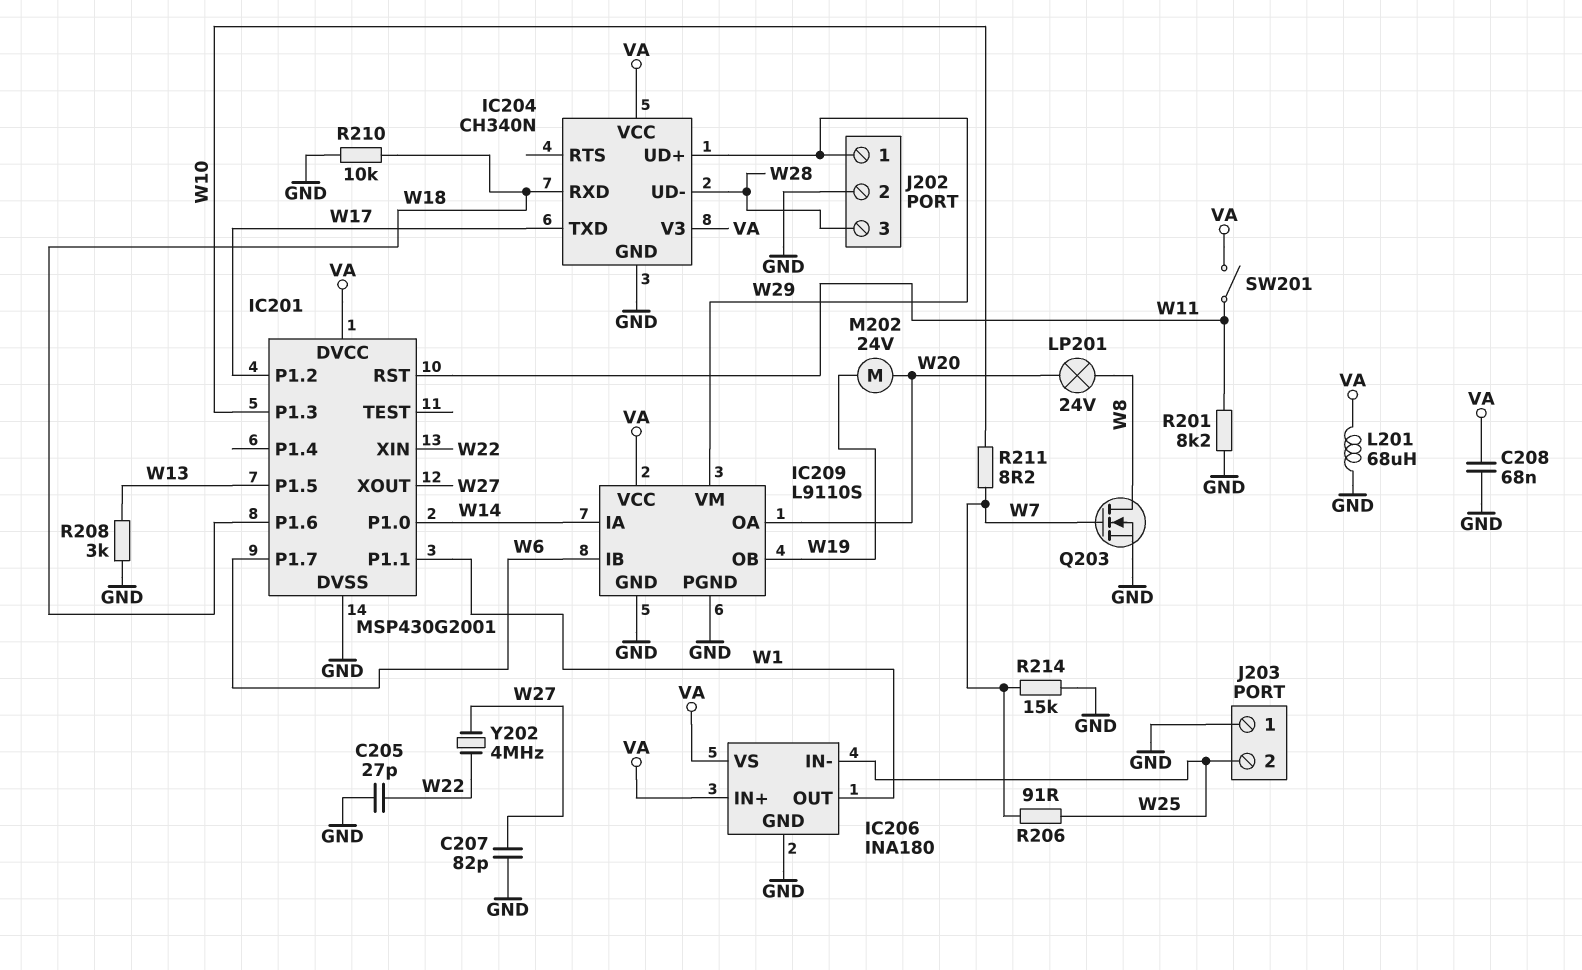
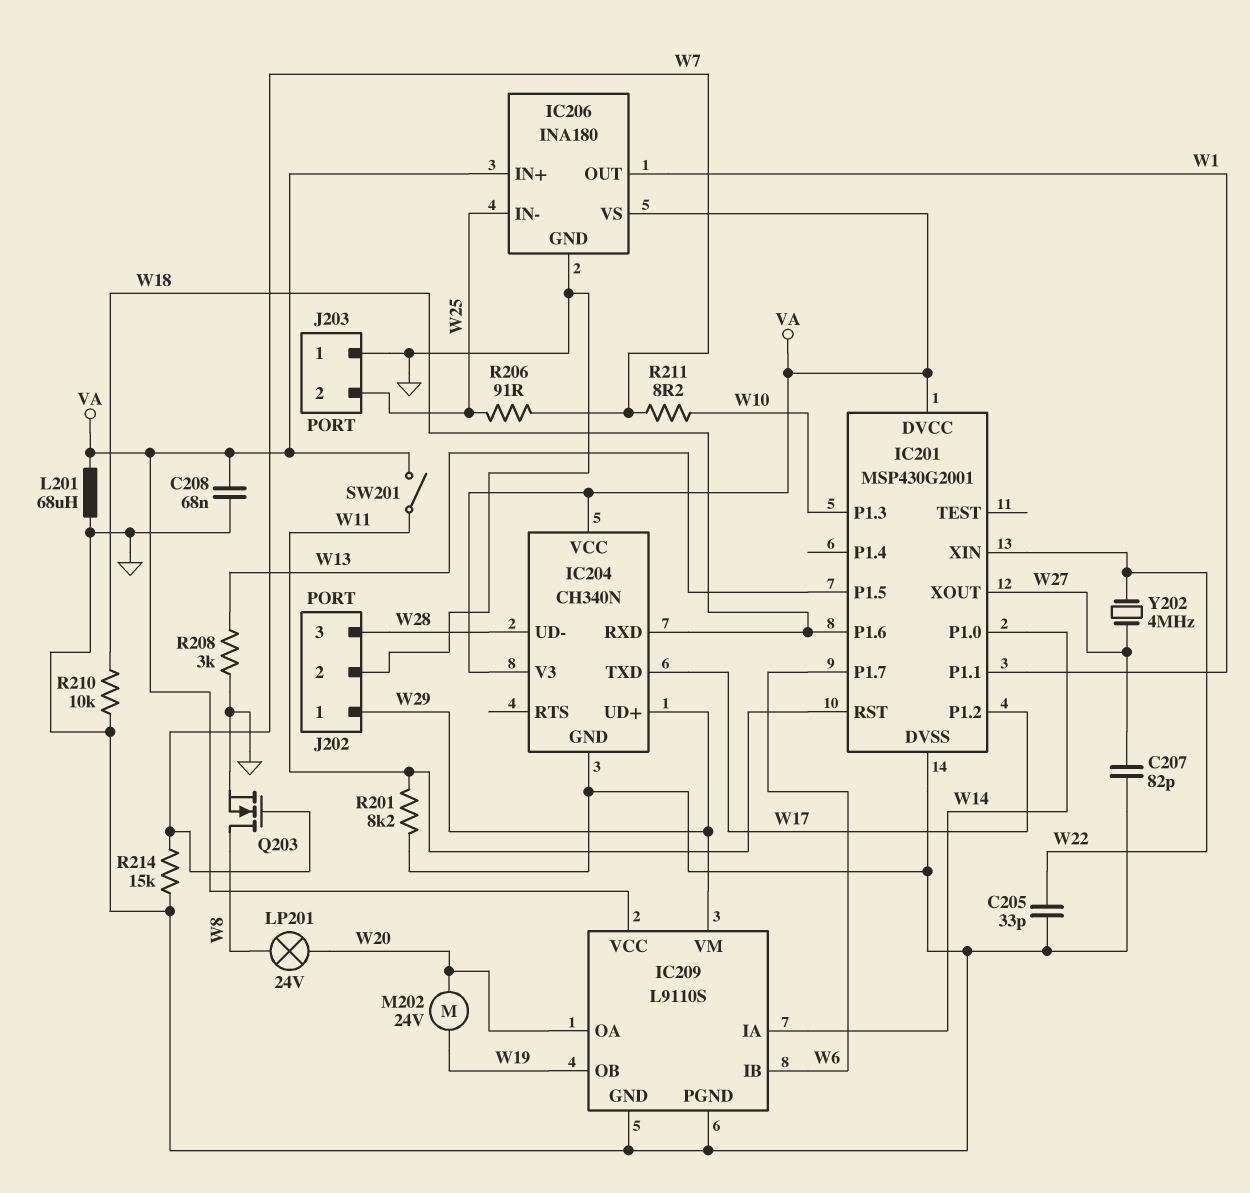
C205: 27pF (GND, W22) -> 33pF (GND, W22)

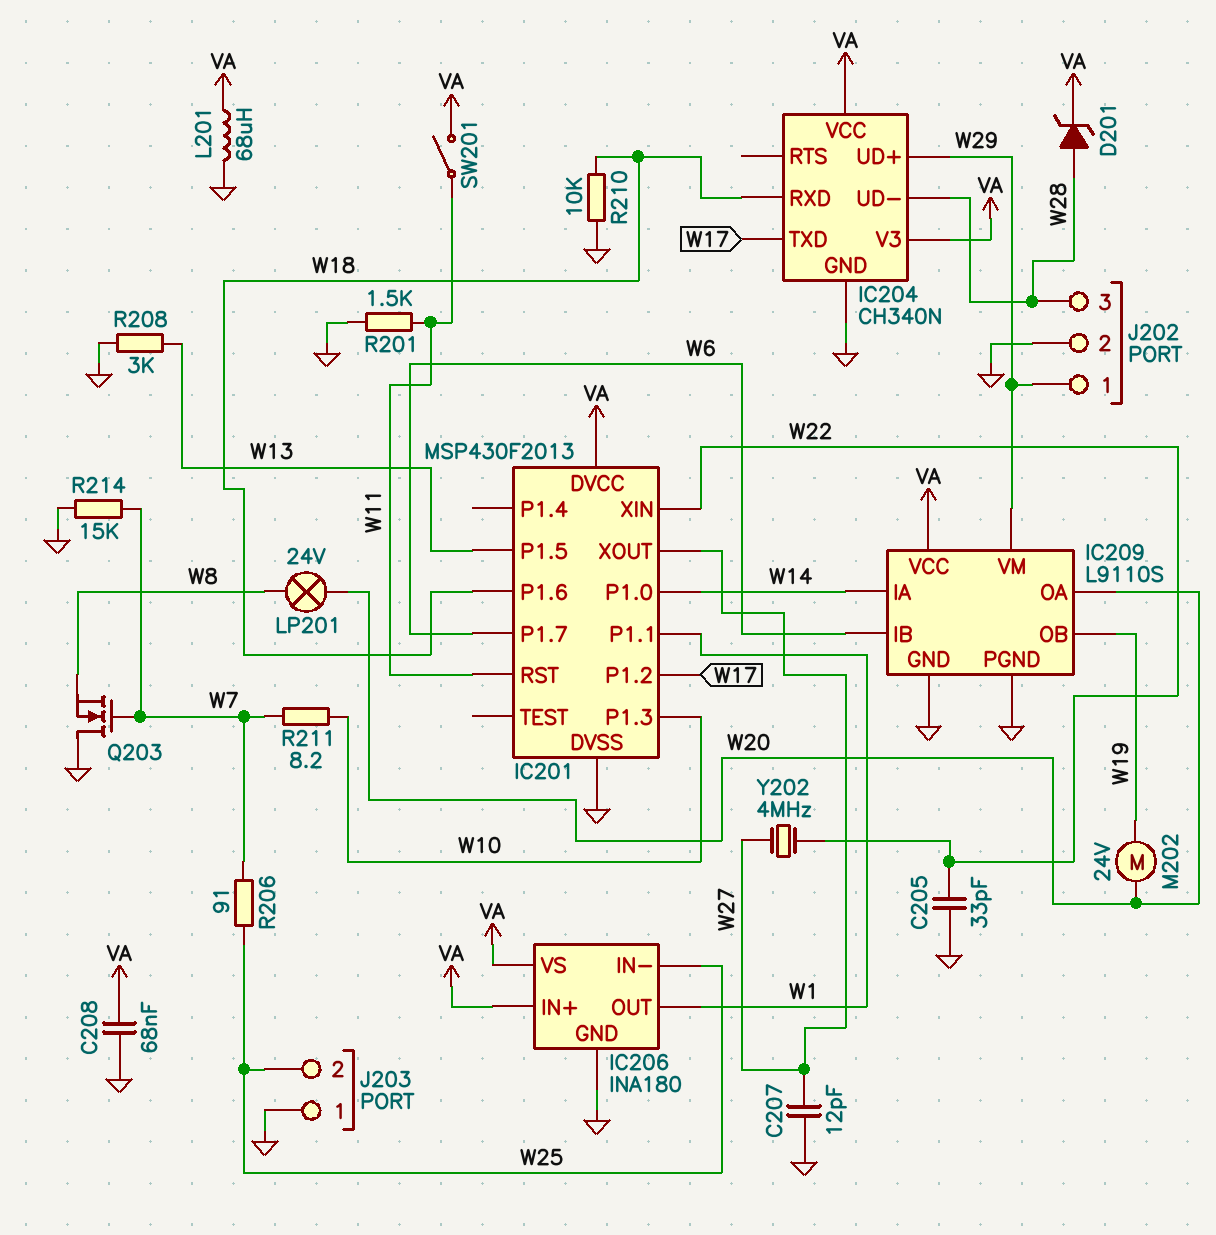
C207: 82pF (GND, W27) -> 12pF (GND, W27)
D201: none -> zener (A W28, K VA)
IC201: MSP430G2001 -> MSP430F2013
Q203: NMOS (G W7, D W8, S GND) -> NMOS (G W7, D GND, S W8)
R201: 8.2k (GND, W11) -> 1.5k (GND, W11)

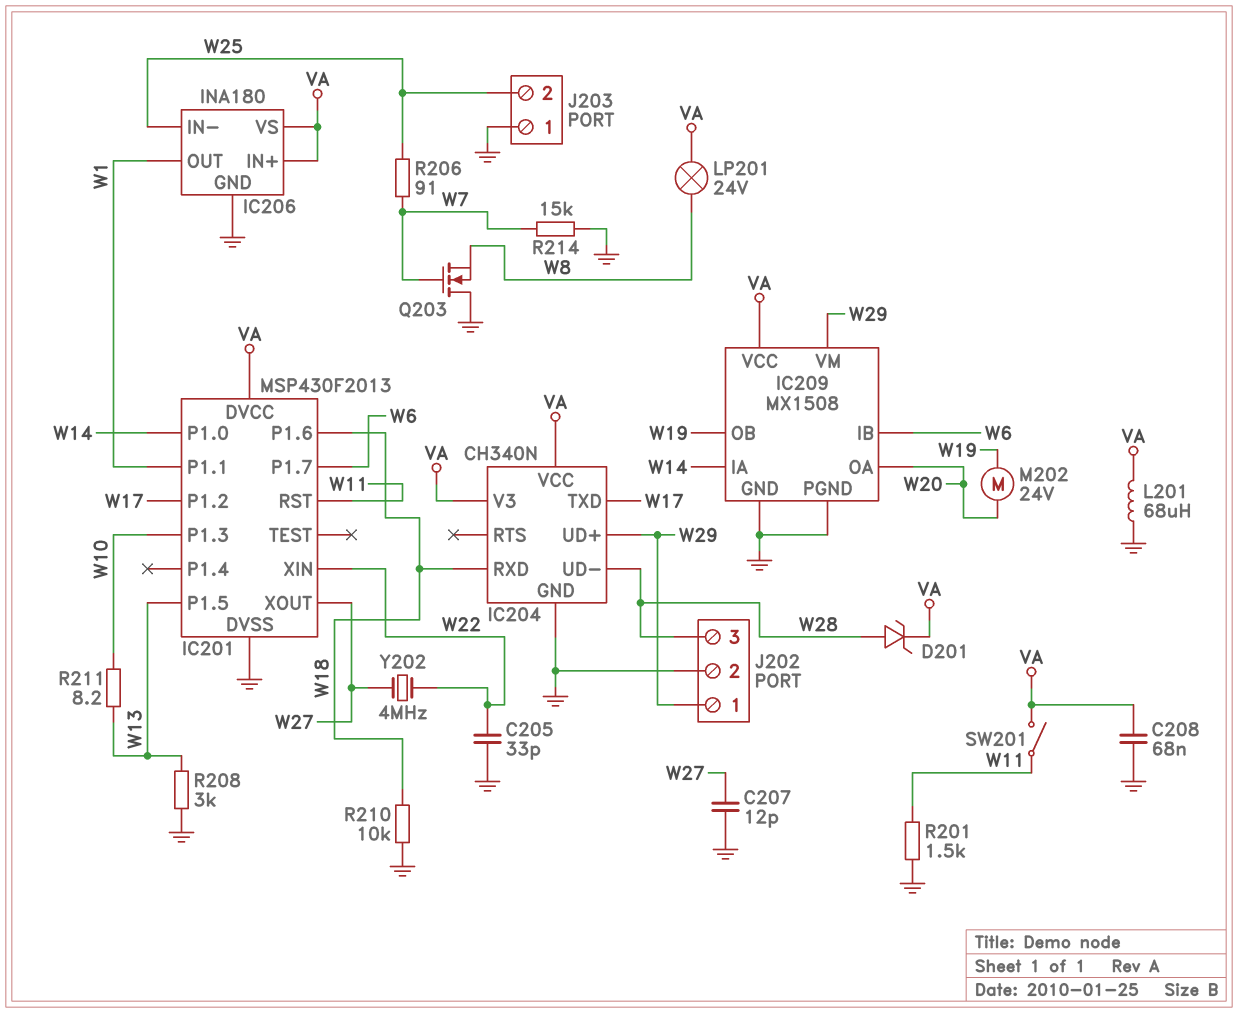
IC209: L9110S -> MX1508
LP201: lamp 24V (W8, W20) -> lamp 24V (VA, W8)
R211: 8.2 (W7, W10) -> 8.2 (W10, W13)

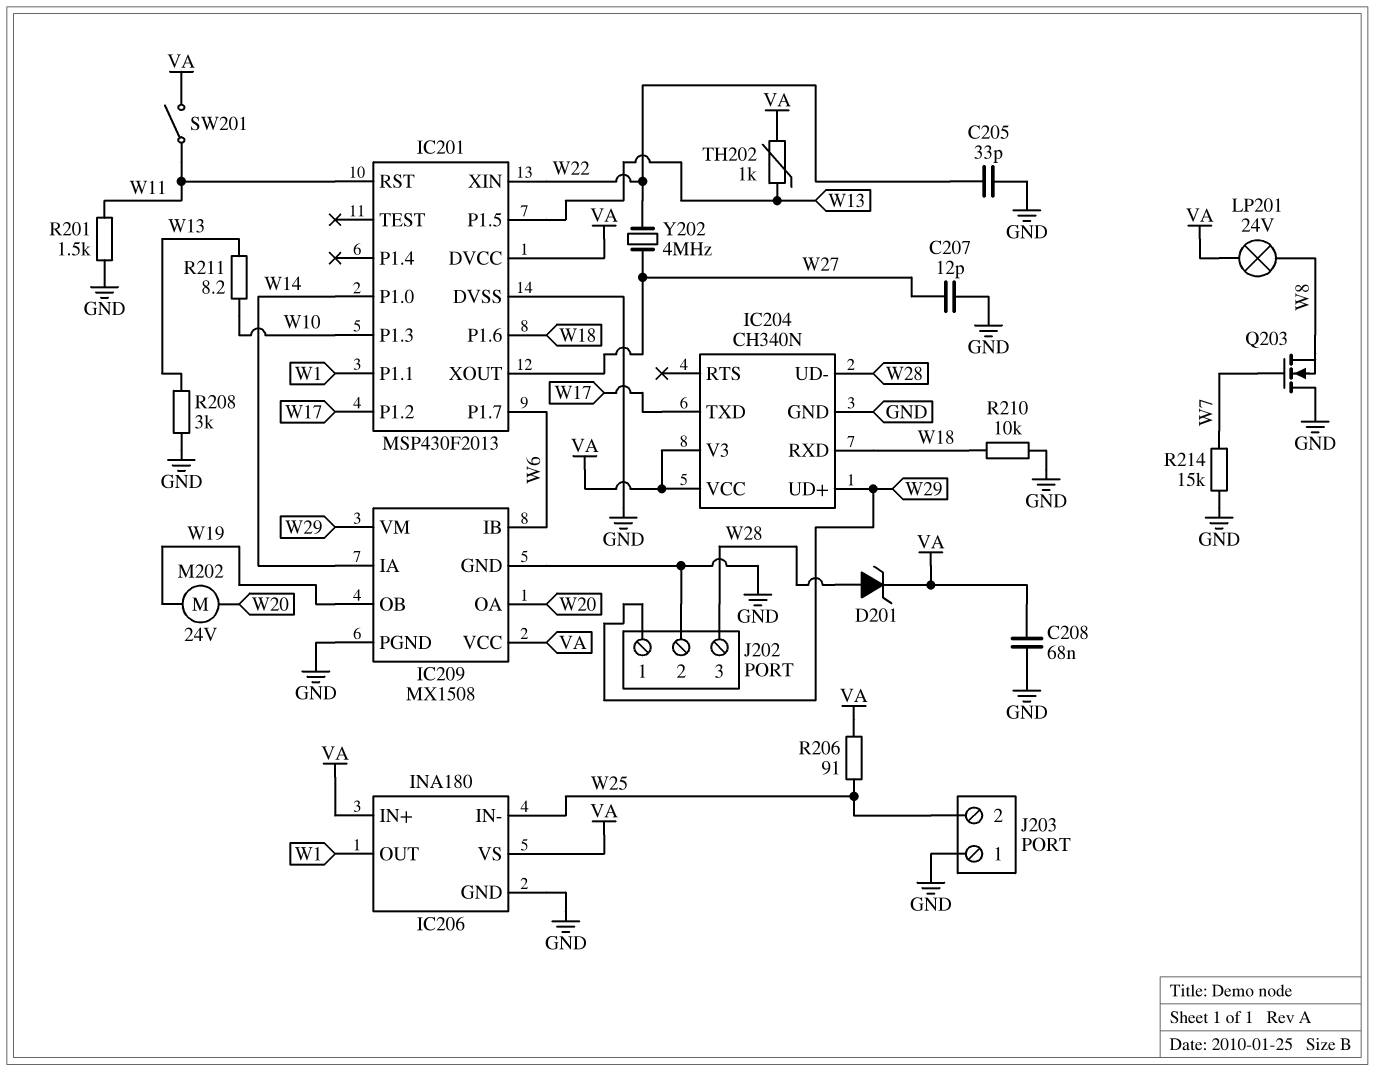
L201: 68uH (GND, VA) -> none
R206: 91 (W7, W25) -> 91 (VA, W25)
TH202: none -> 1k (VA, W13)

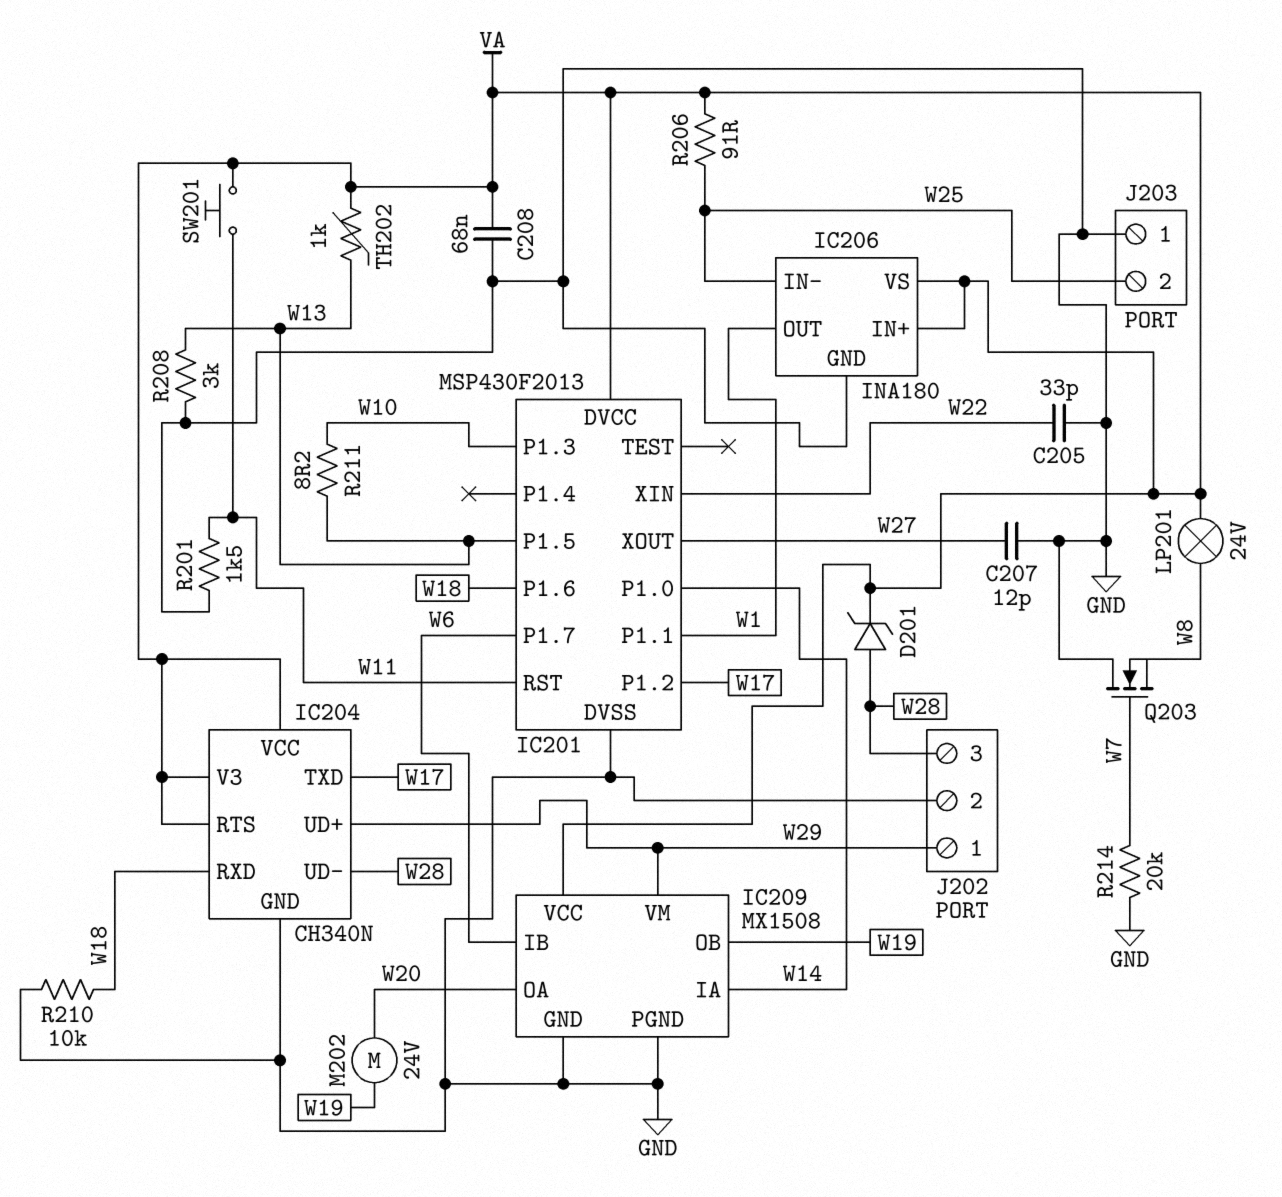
IC204 pin RTS: none -> VA
R214: 15k (GND, W7) -> 20k (GND, W7)
SW201: switch (VA, W11) -> button (VA, W11)
Y202: 4MHz (W22, W27) -> none

